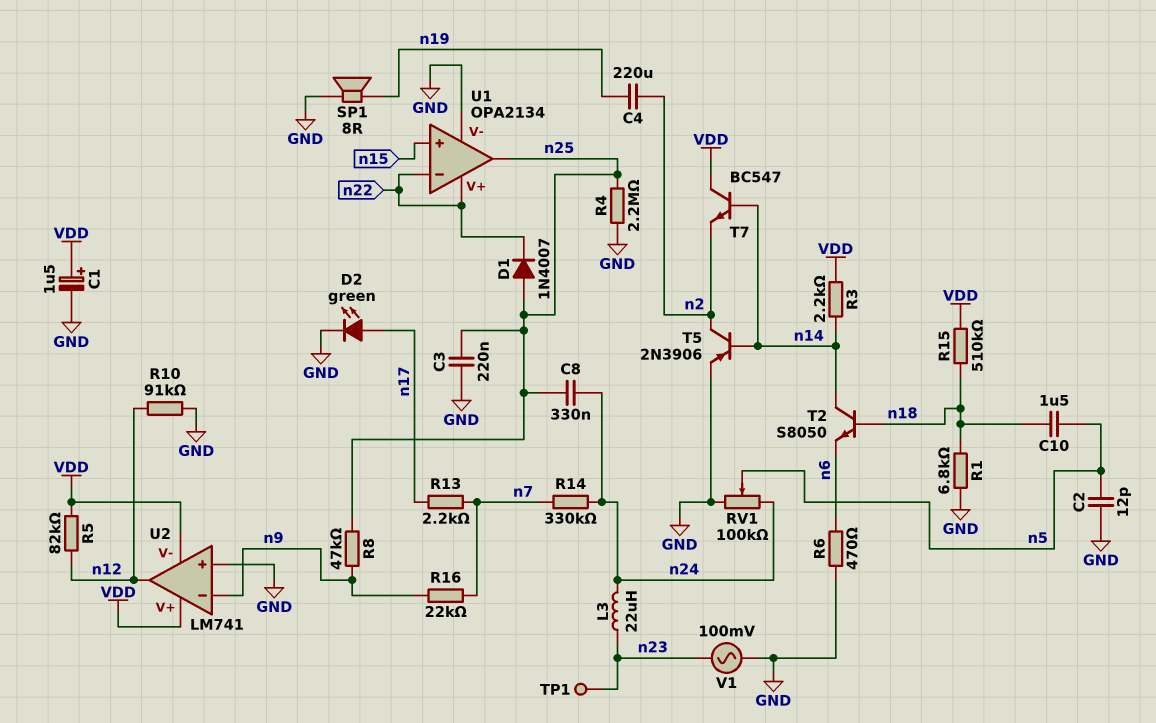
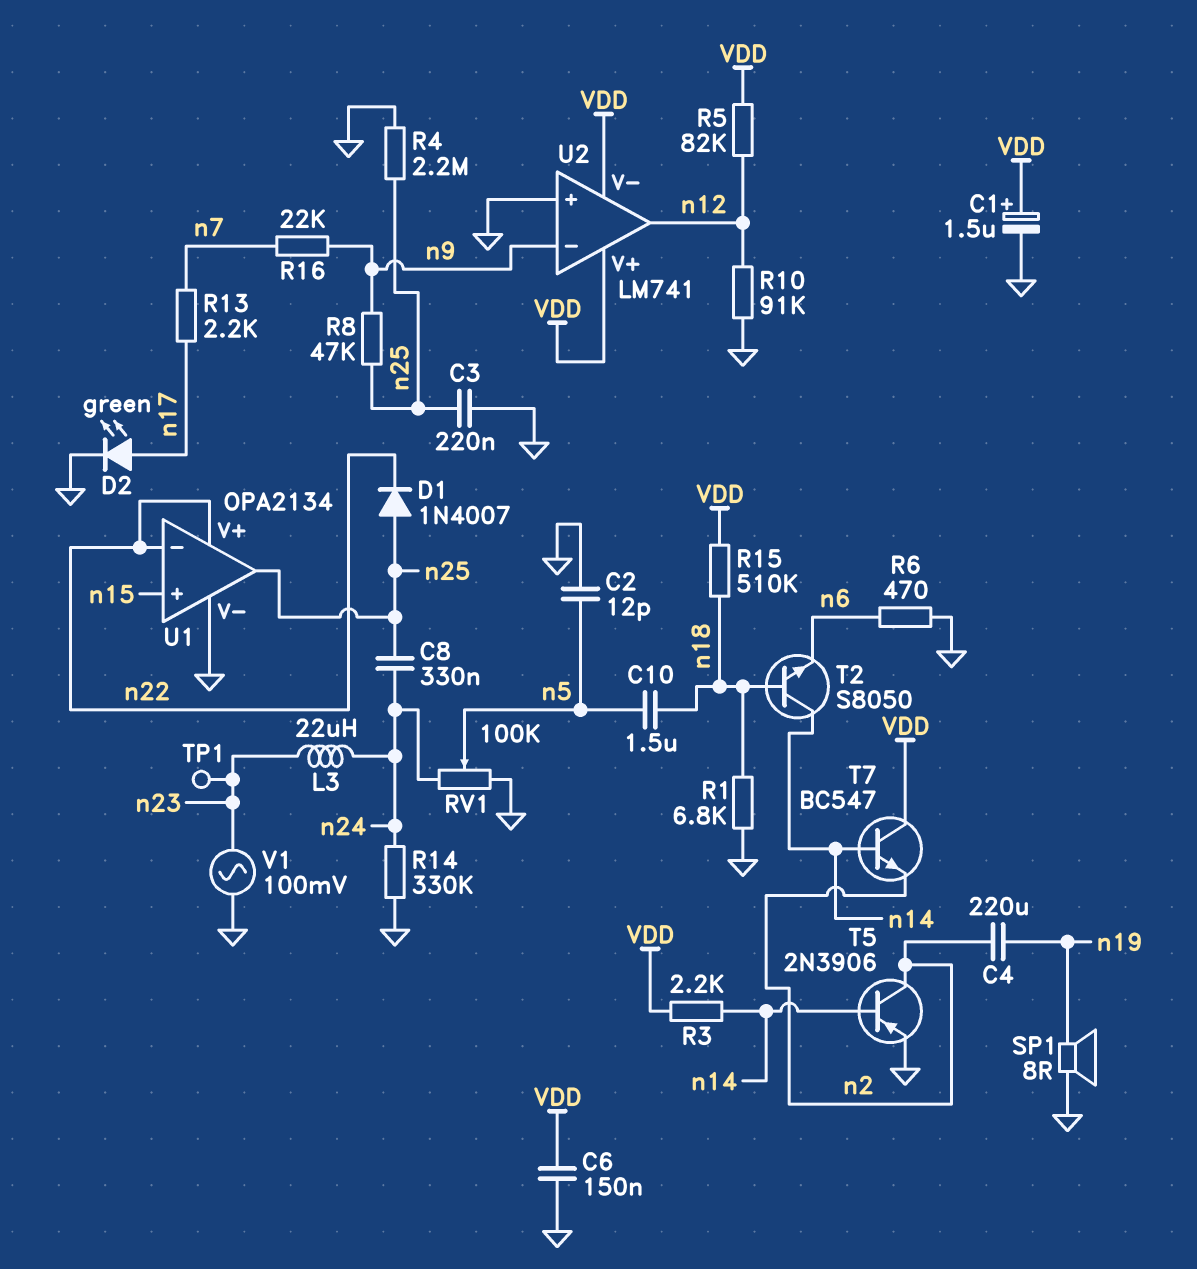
C6: none -> 150nF (GND, VDD)
R14: 330k (n7, n24) -> 330k (GND, n24)

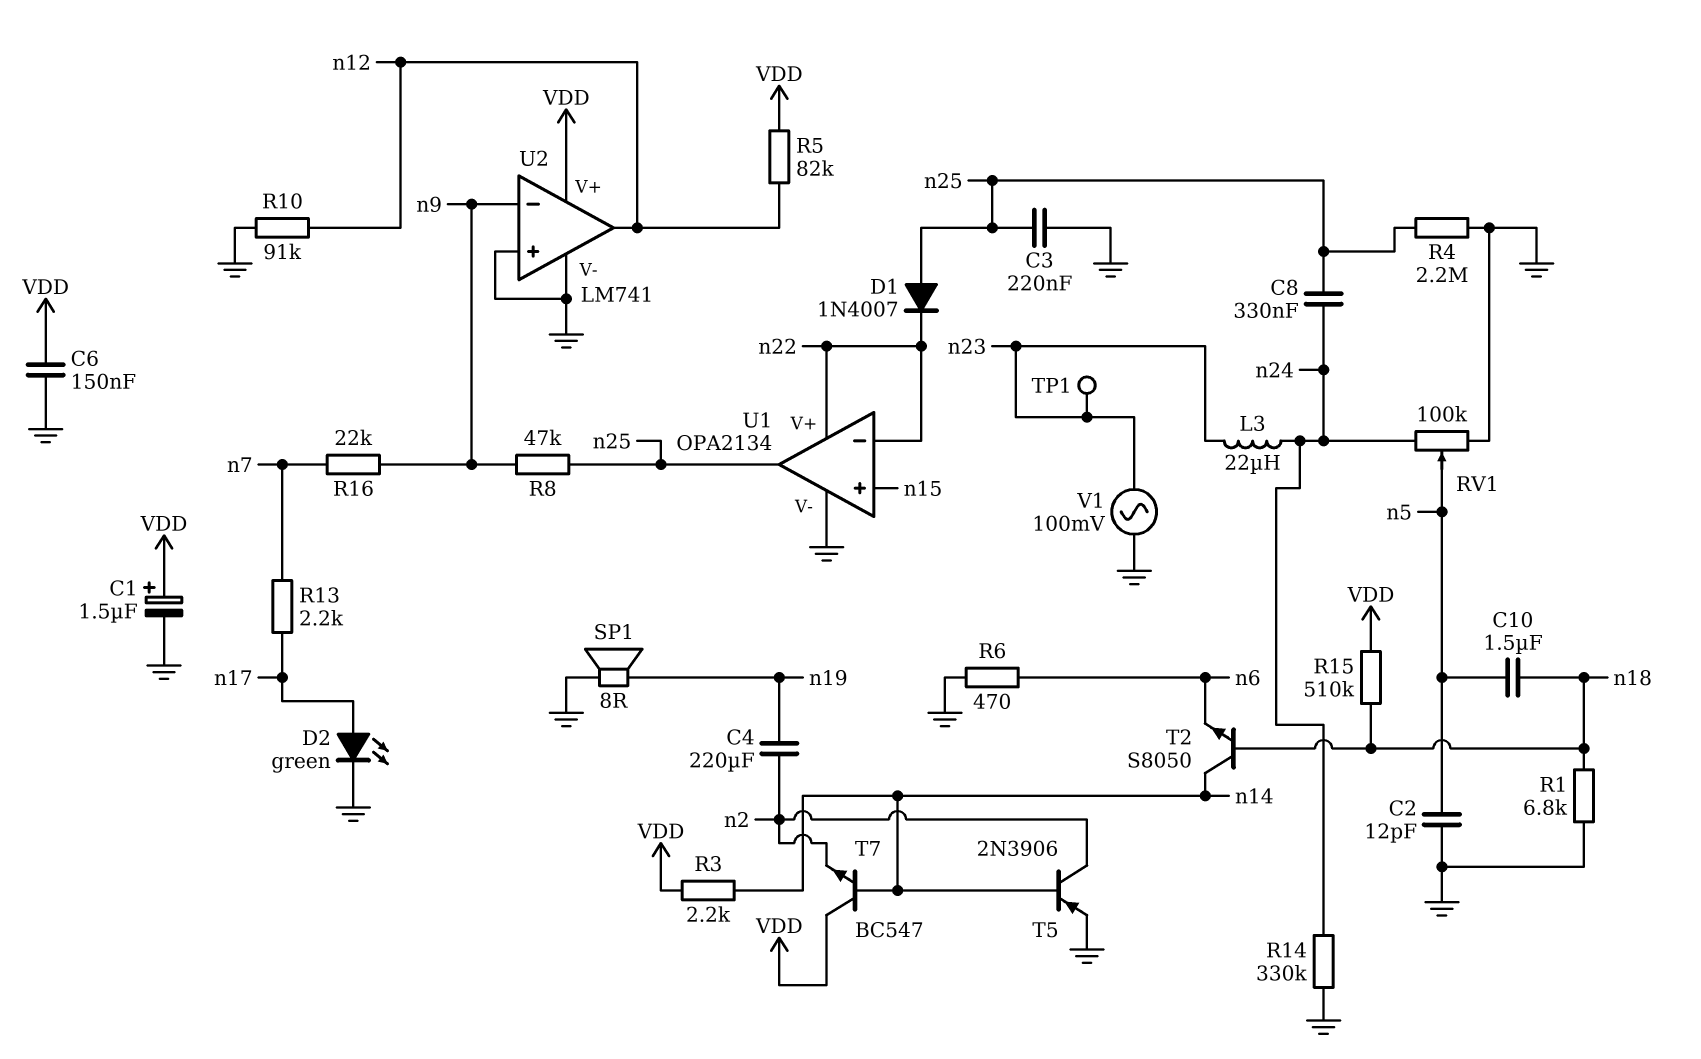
U2 pin V-: VDD -> GND

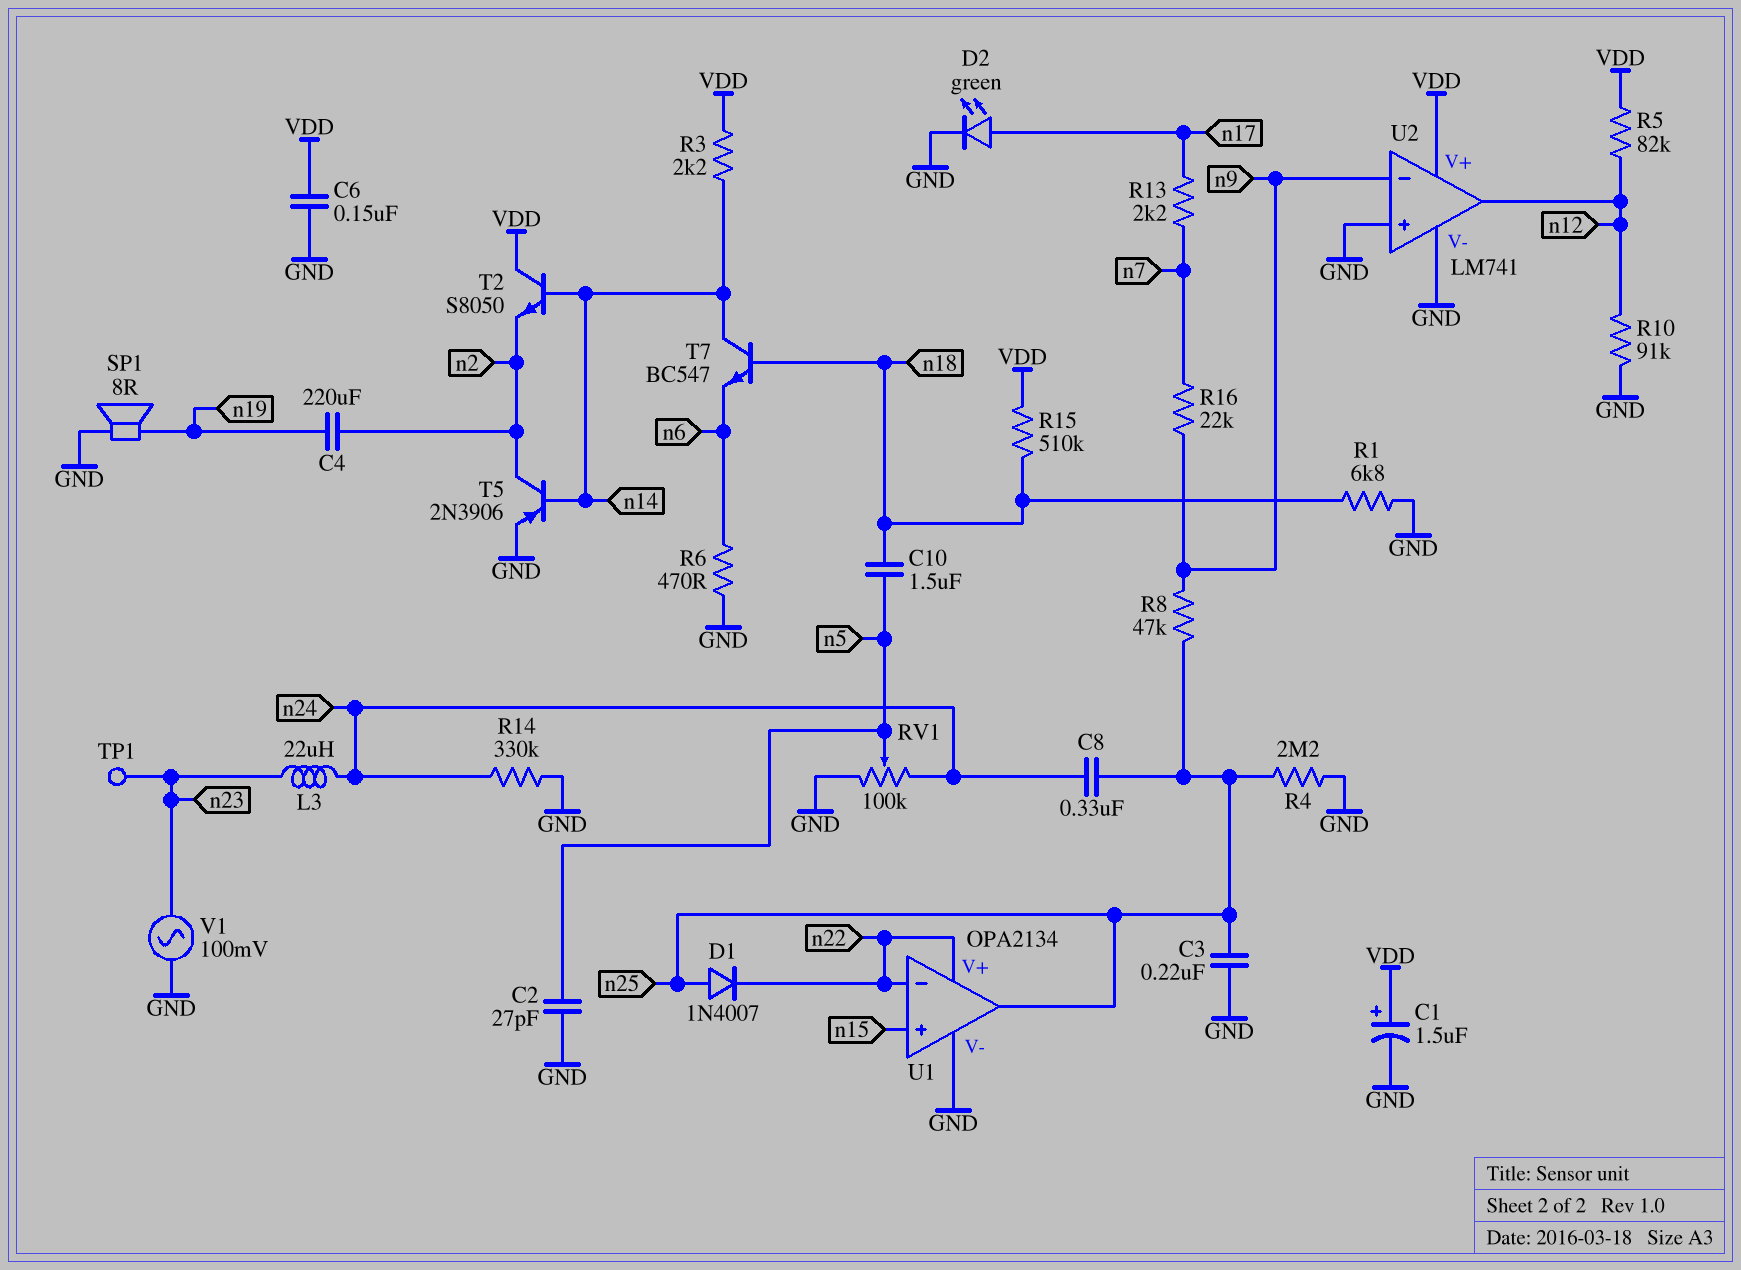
C2: 12pF (GND, n5) -> 27pF (GND, n5)
T2: NPN S8050 (B n18, C n14, E n6) -> NPN S8050 (B n14, C VDD, E n2)
T7: NPN BC547 (B n14, C VDD, E n2) -> NPN BC547 (B n18, C n14, E n6)

